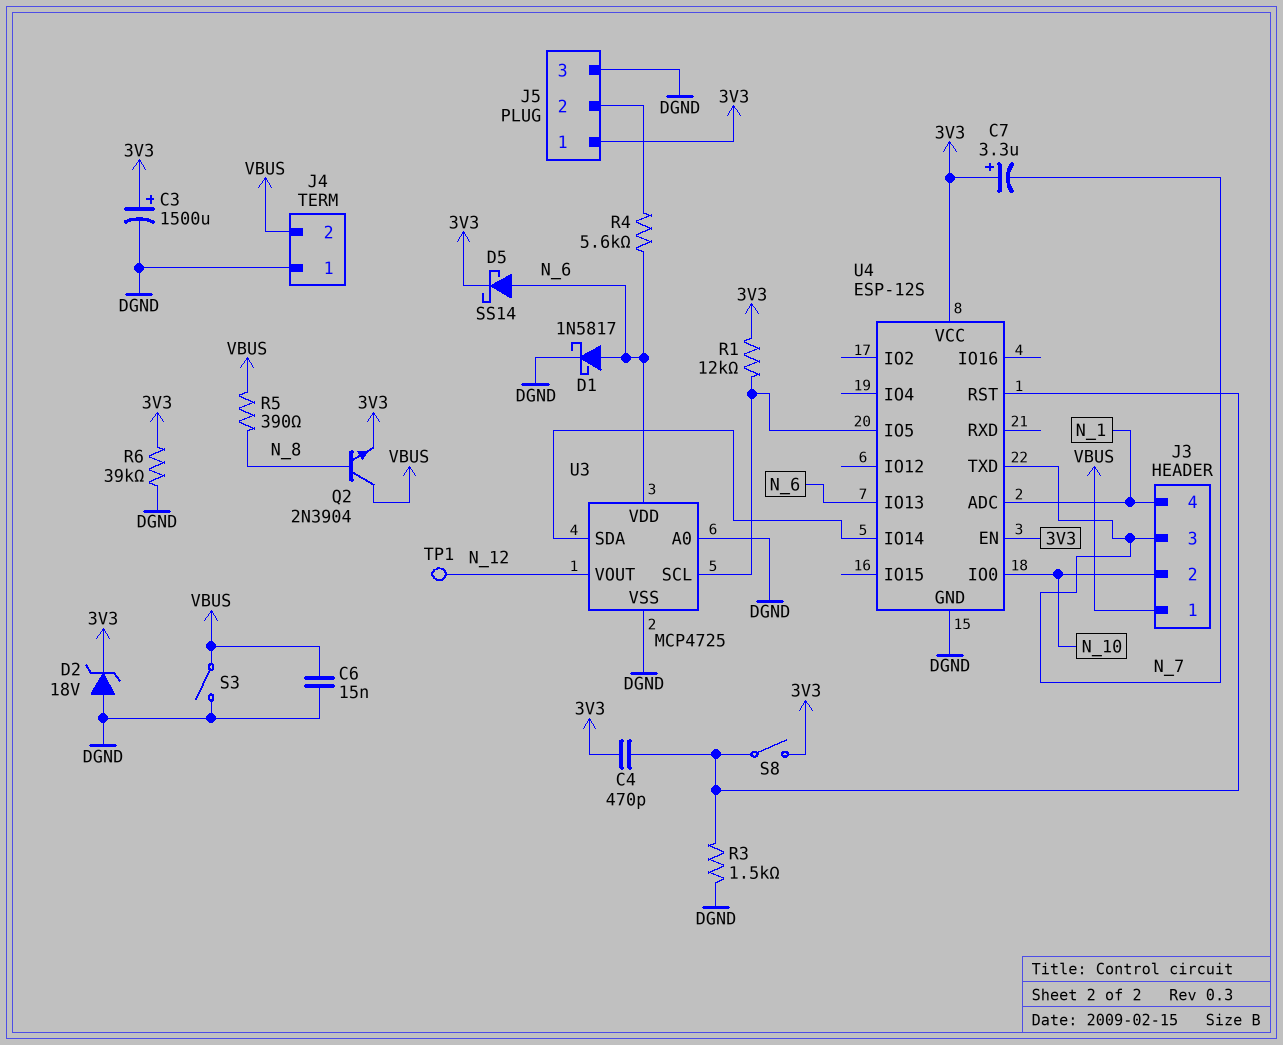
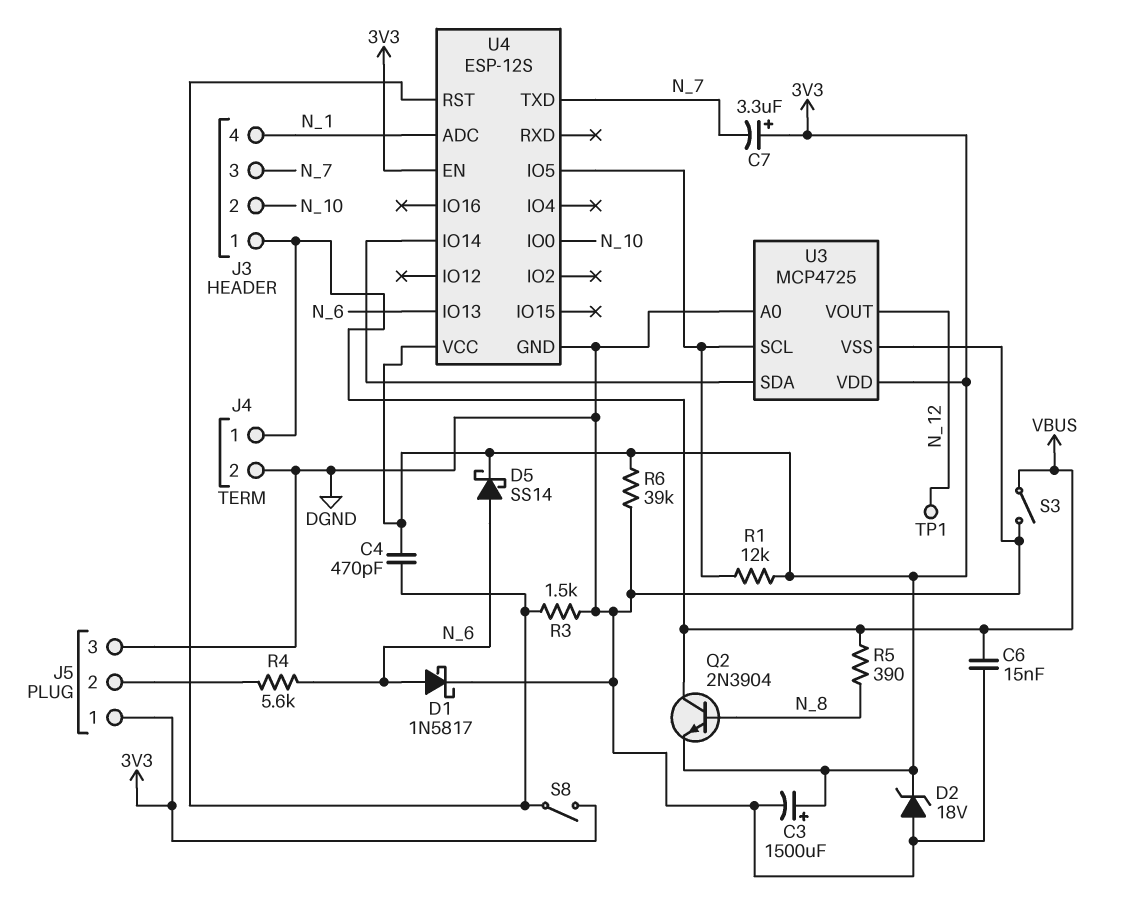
J4 pin 1: DGND -> VBUS
J4 pin 2: VBUS -> DGND
U3 pin VDD: N_6 -> 3V3

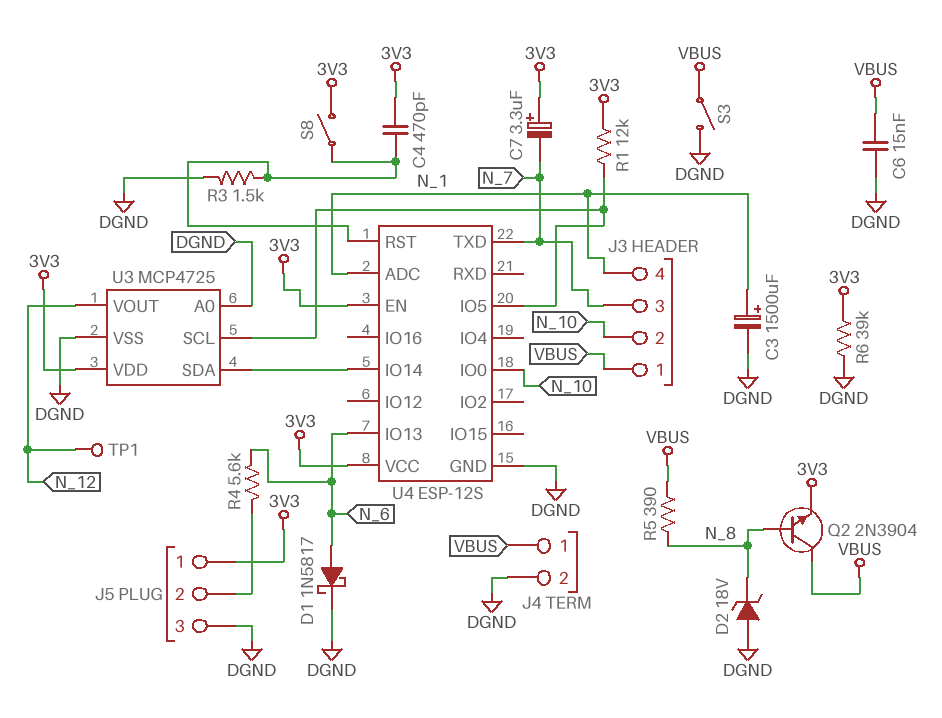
C3: 1500uF (plus 3V3, minus DGND) -> 1500uF (plus N_1, minus DGND)
D2: zener 18V (A DGND, K 3V3) -> zener 18V (A DGND, K N_8)
D5: schottky SS14 (A N_6, K 3V3) -> none

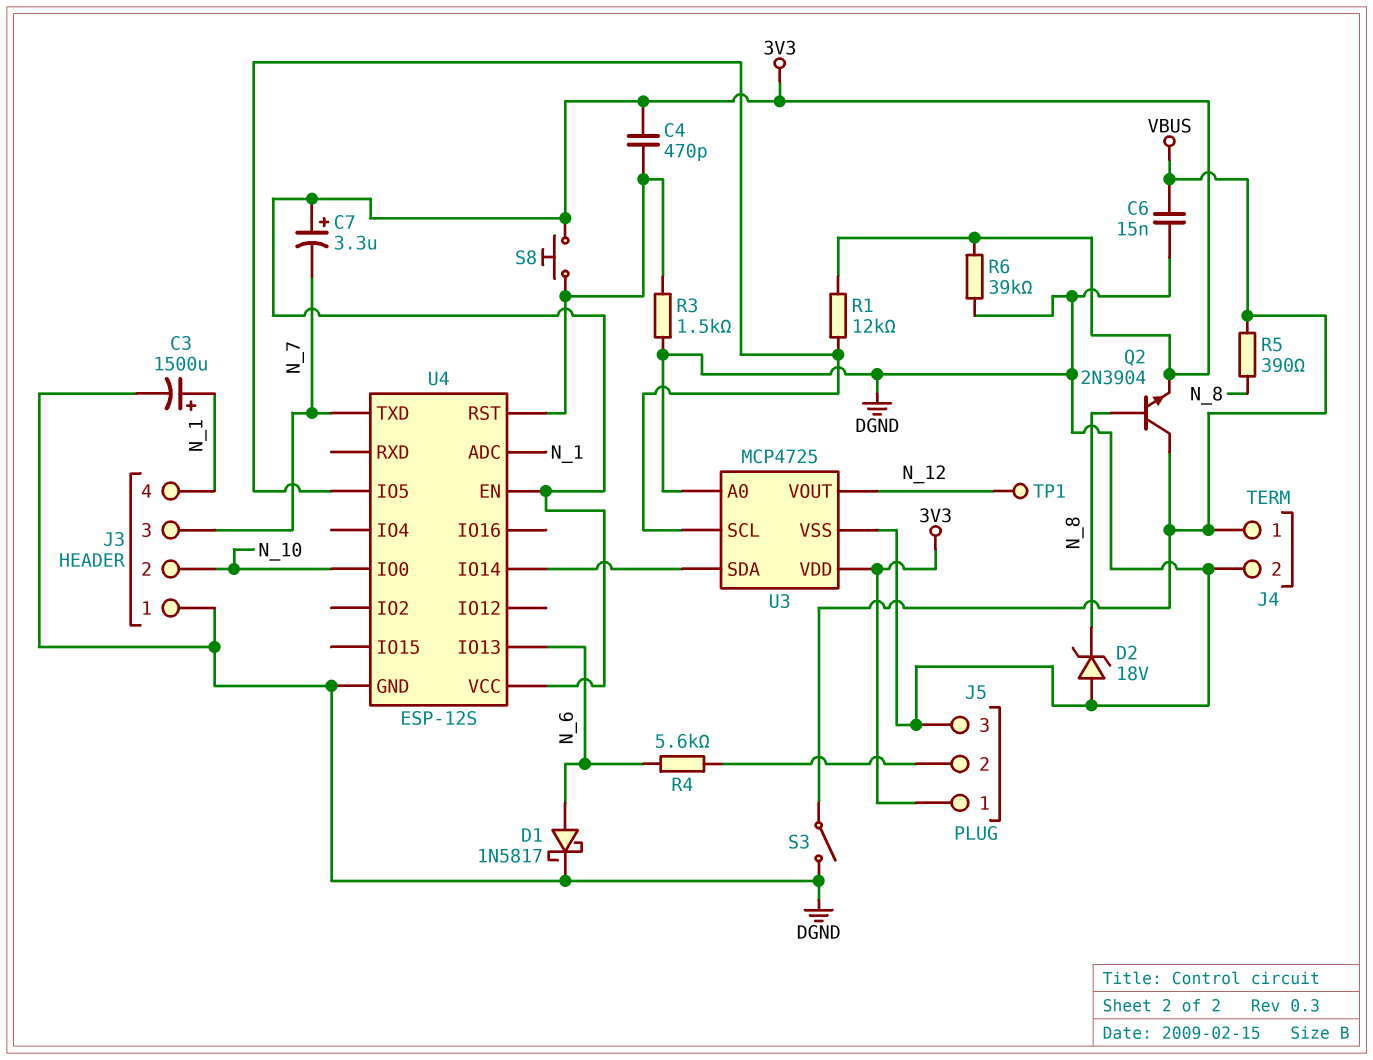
J3 pin 1: VBUS -> DGND
S8: switch (3V3, U4/RST) -> button (3V3, U4/RST)

